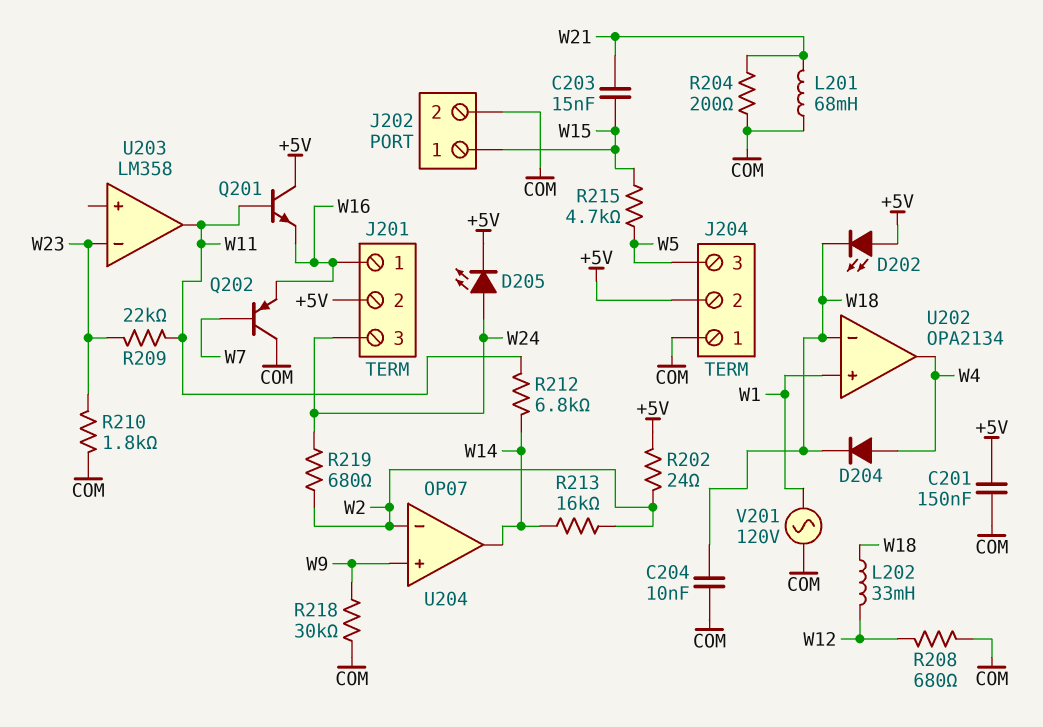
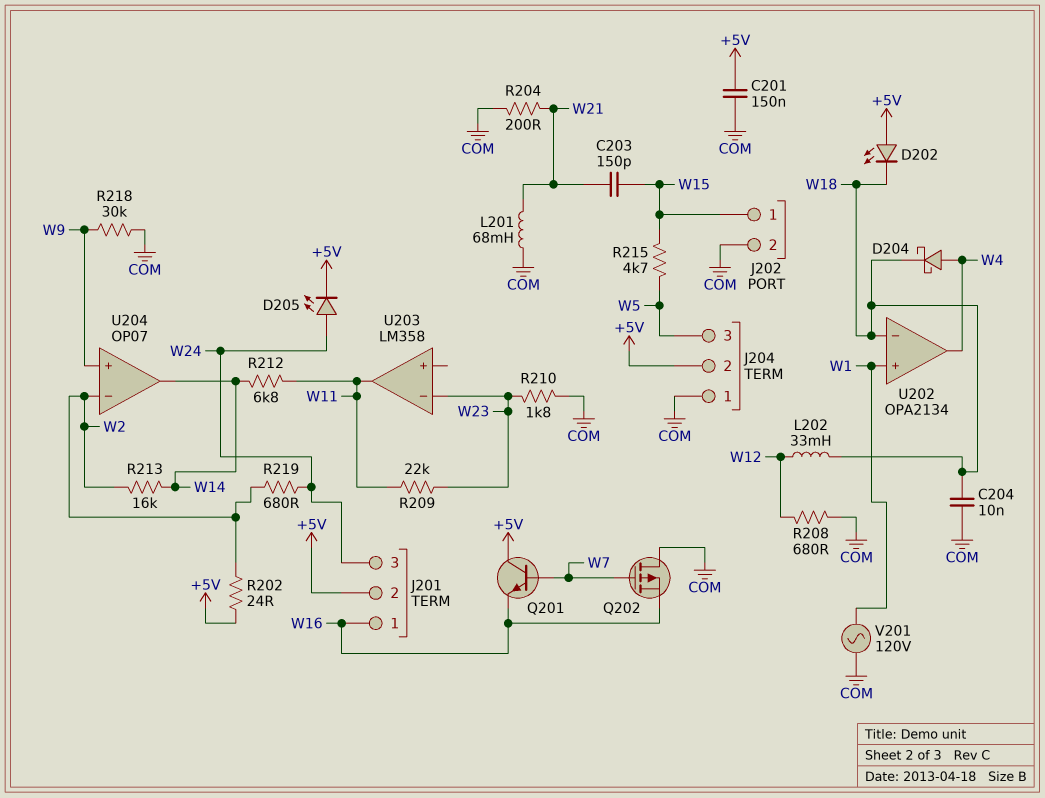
C203: 15nF (W15, W21) -> 150pF (W15, W21)
D204: diode (A W4, K W18) -> schottky (A W4, K W18)
Q201: NPN (B W11, C +5V, E W16) -> NPN (B W7, C +5V, E W16)
Q202: PNP (B W7, C COM, E W16) -> PMOS (G W7, D COM, S W16)

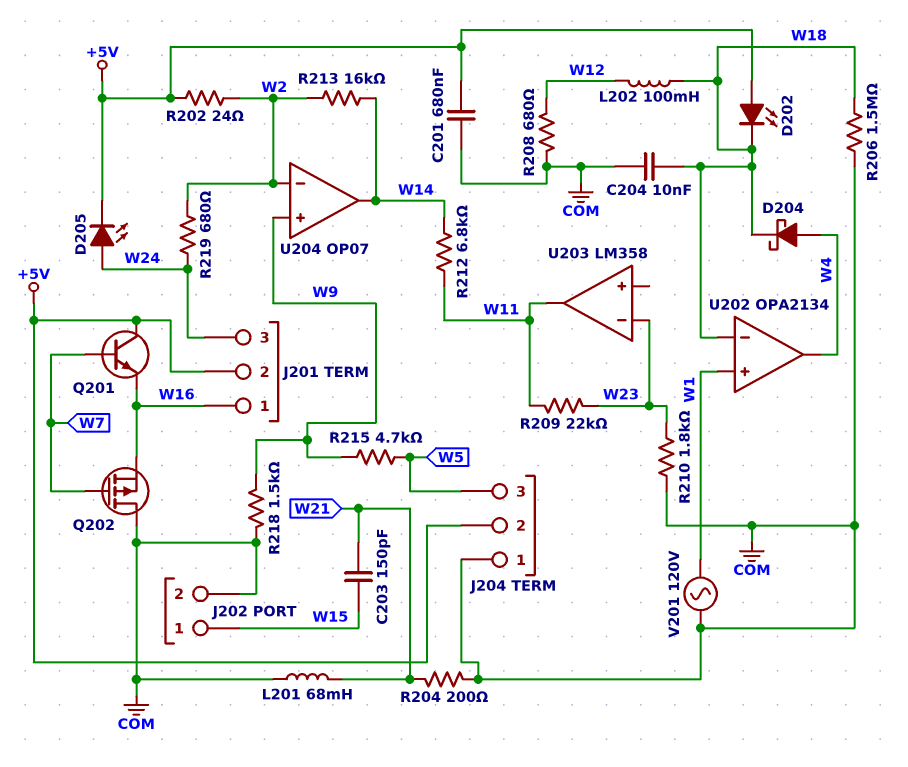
C201: 150nF (+5V, COM) -> 680nF (+5V, COM)
L202: 33mH (W12, W18) -> 100mH (W12, W18)
R206: none -> 1.5M (COM, W18)
R215: 4.7k (W5, W15) -> 4.7k (W5, W9)
R218: 30k (COM, W9) -> 1.5k (COM, W9)

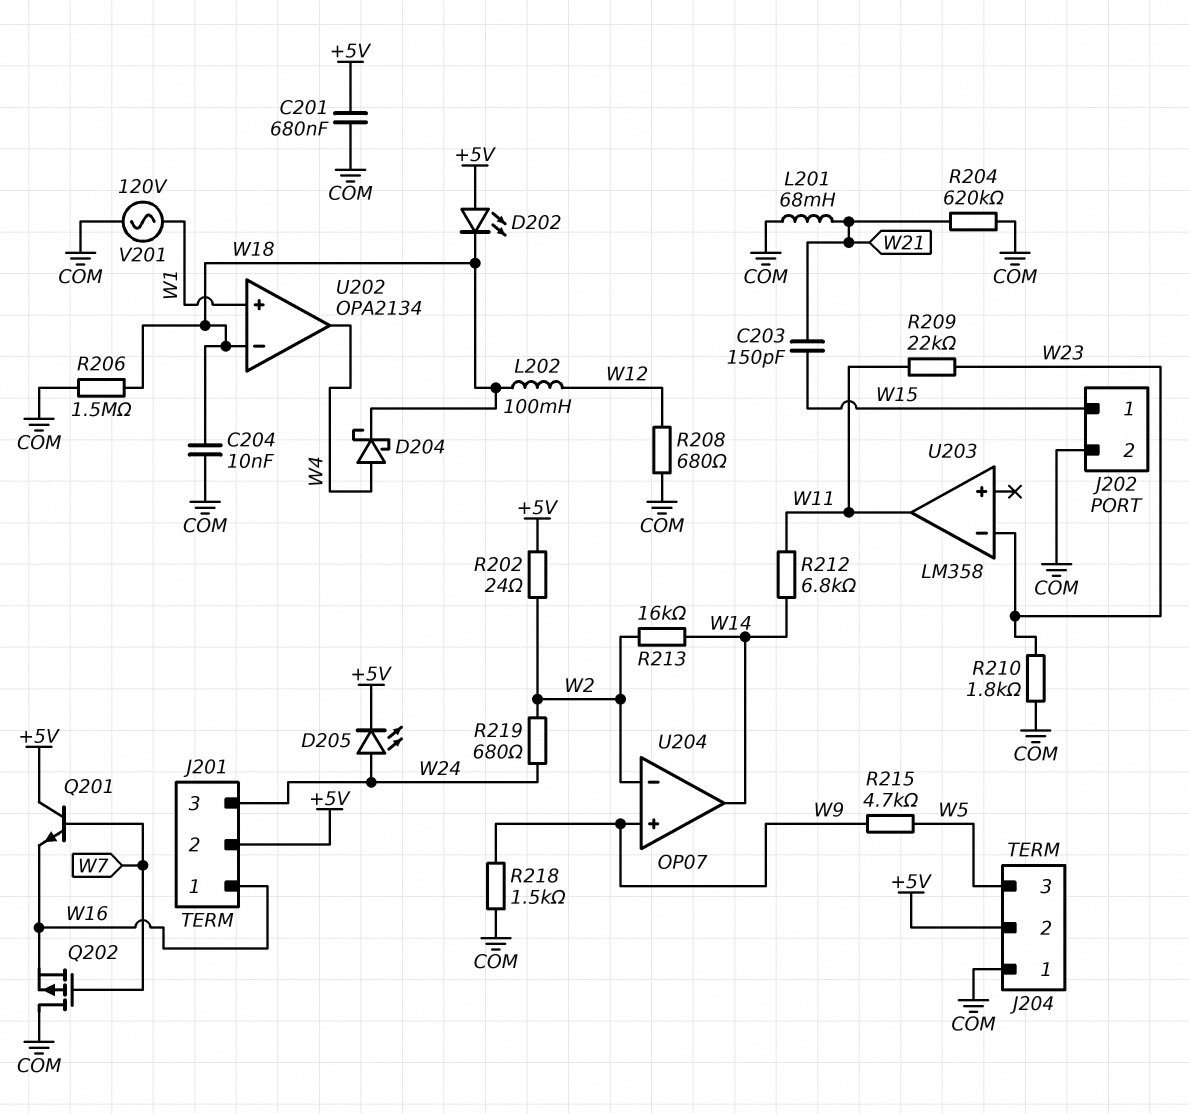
R204: 200 (COM, W21) -> 620k (COM, W21)

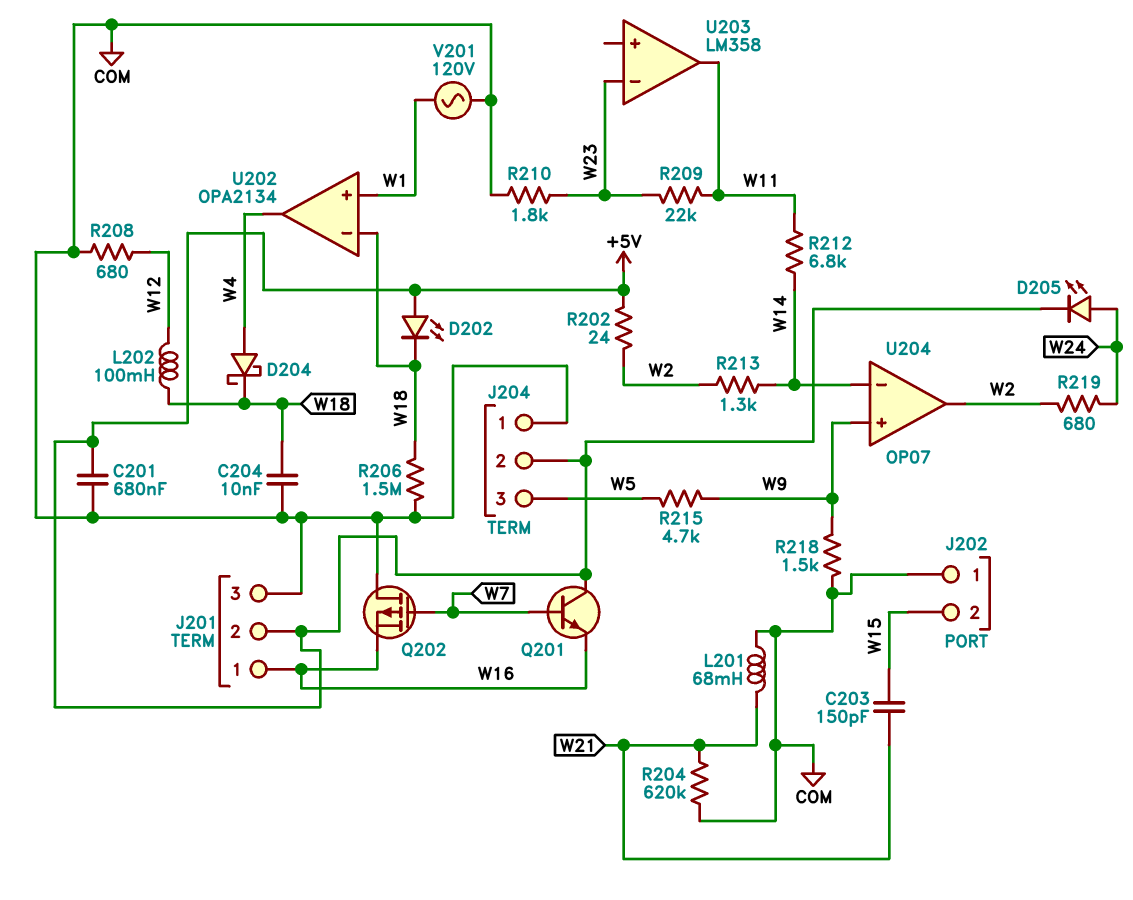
J201 pin 3: W24 -> COM
J202 pin 1: W15 -> COM
J202 pin 2: COM -> W15
R213: 16k (W2, W14) -> 1.3k (W2, W14)
U204 pin in-: W2 -> W14
U204 pin out: W14 -> W2

